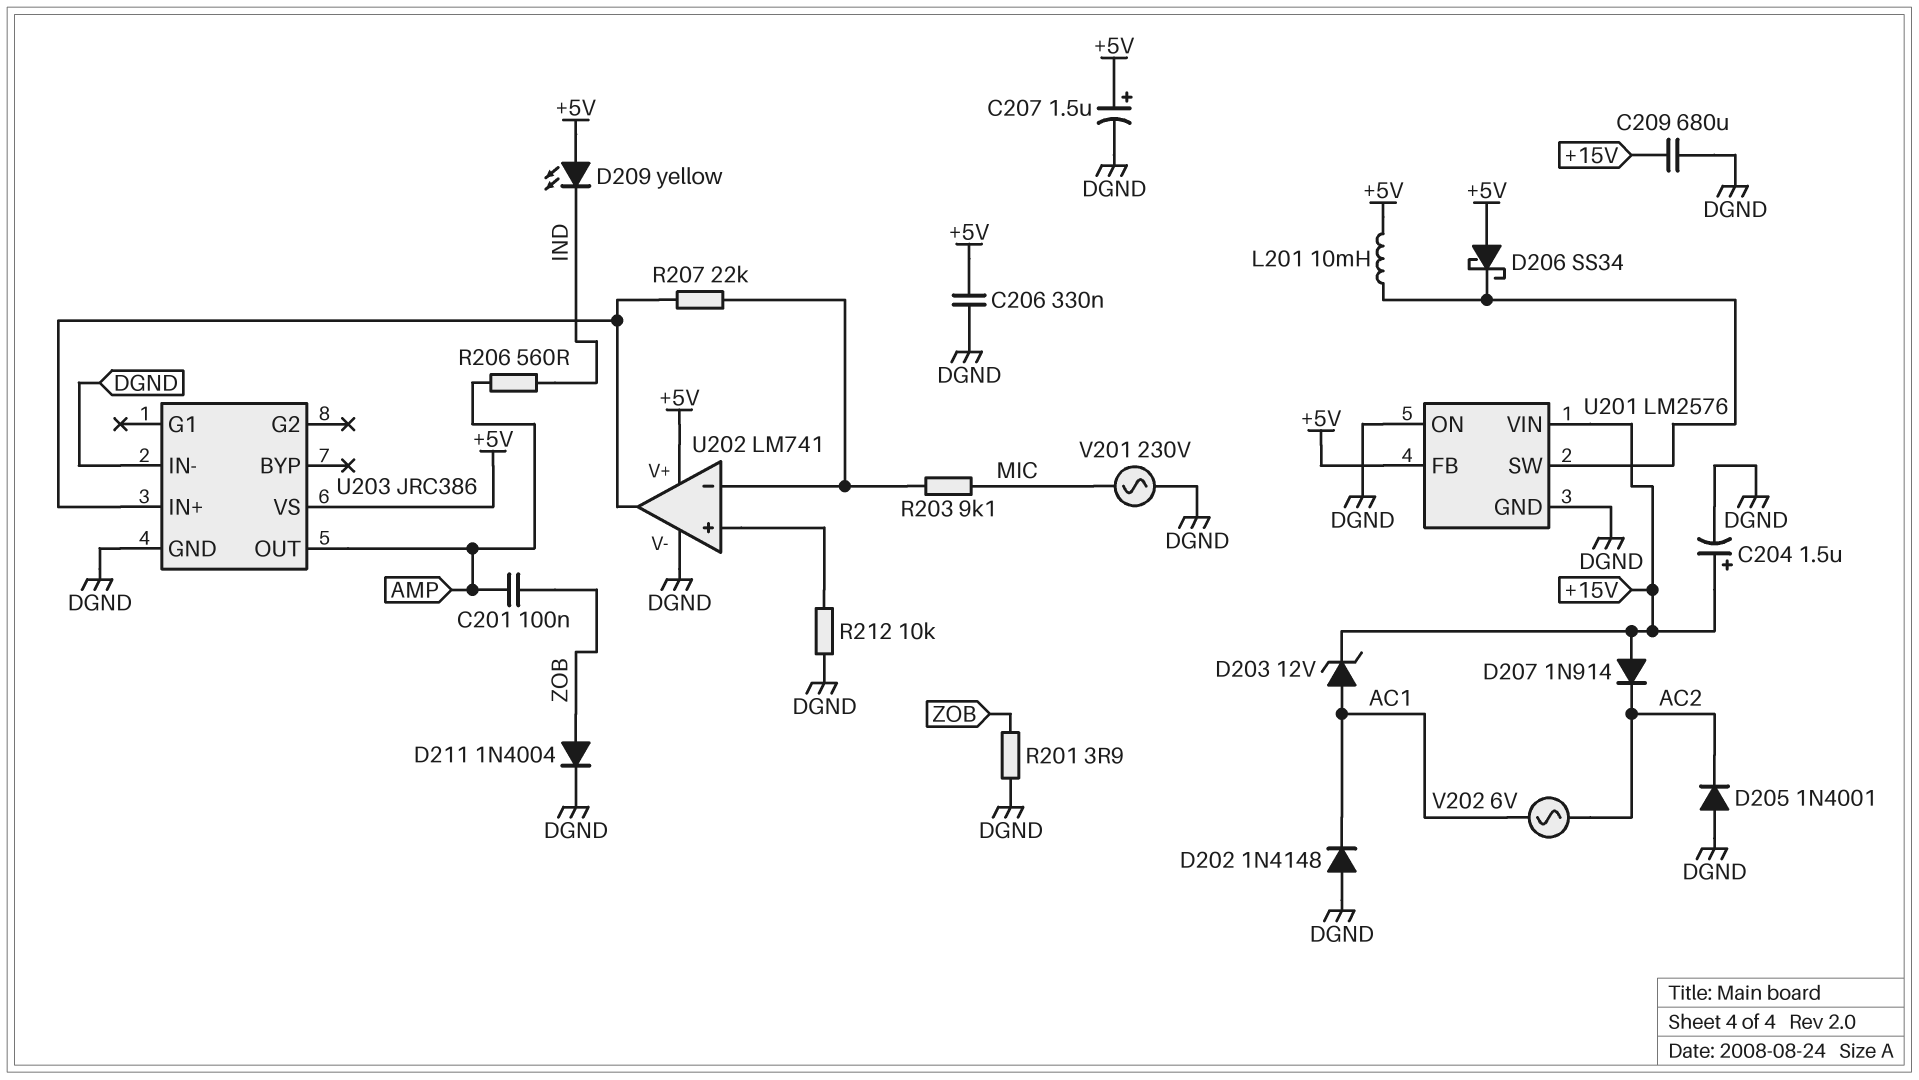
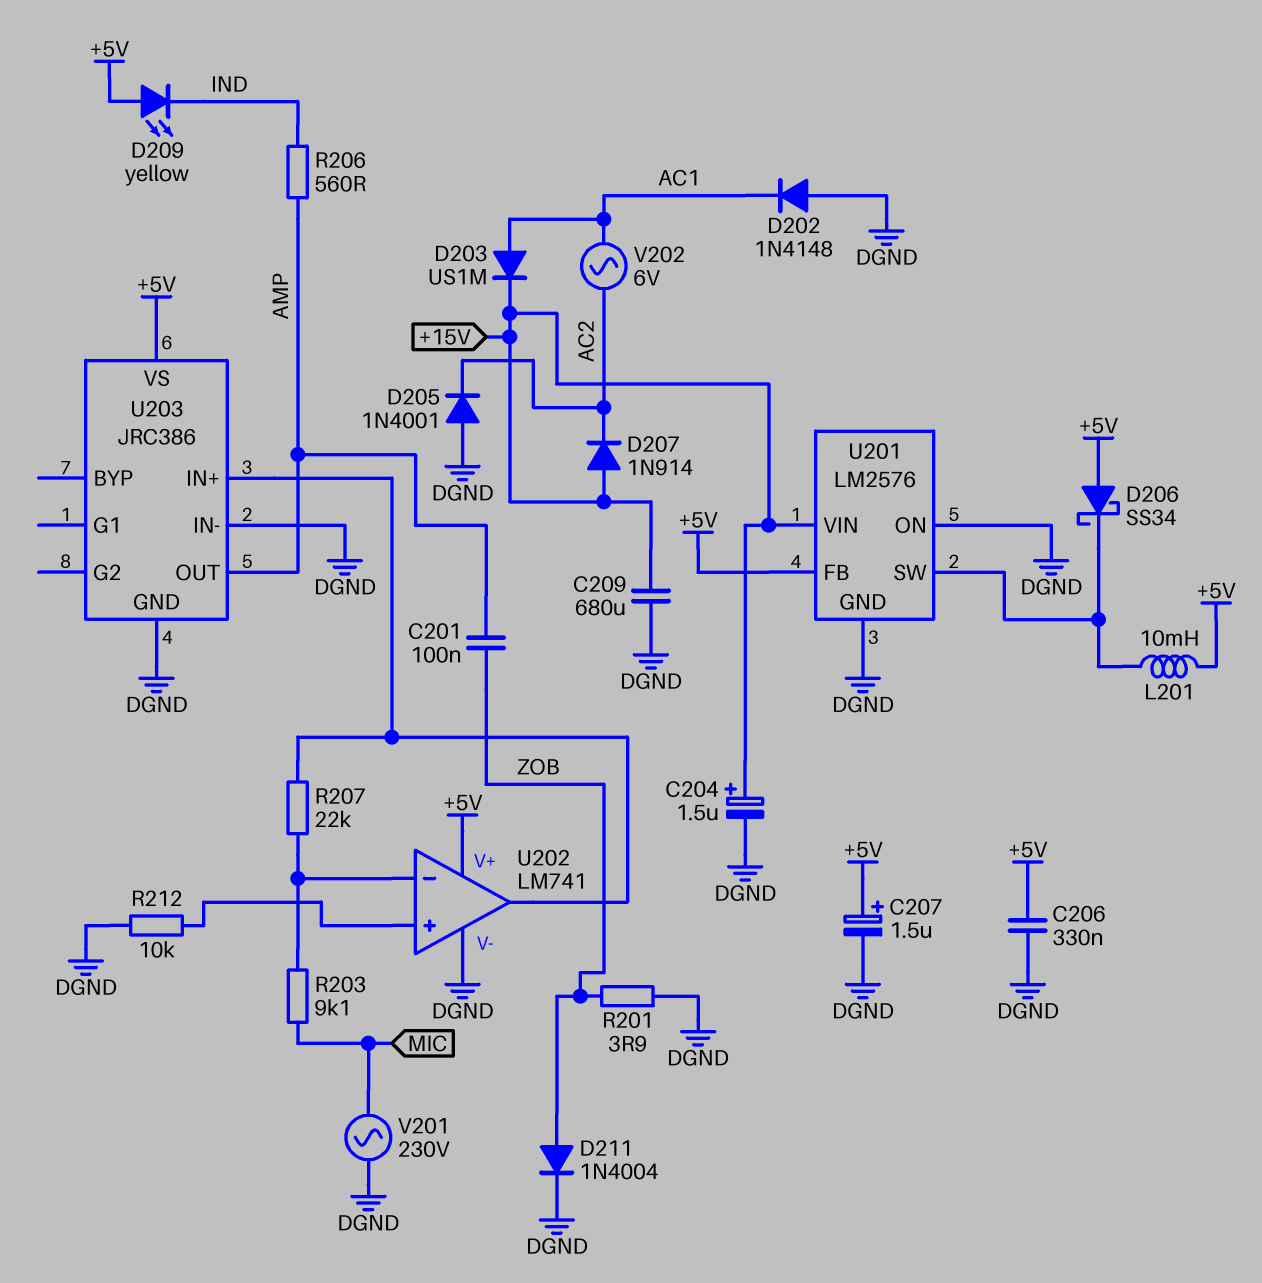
D203: zener 12V (A AC1, K +15V) -> diode US1M (A AC1, K +15V)

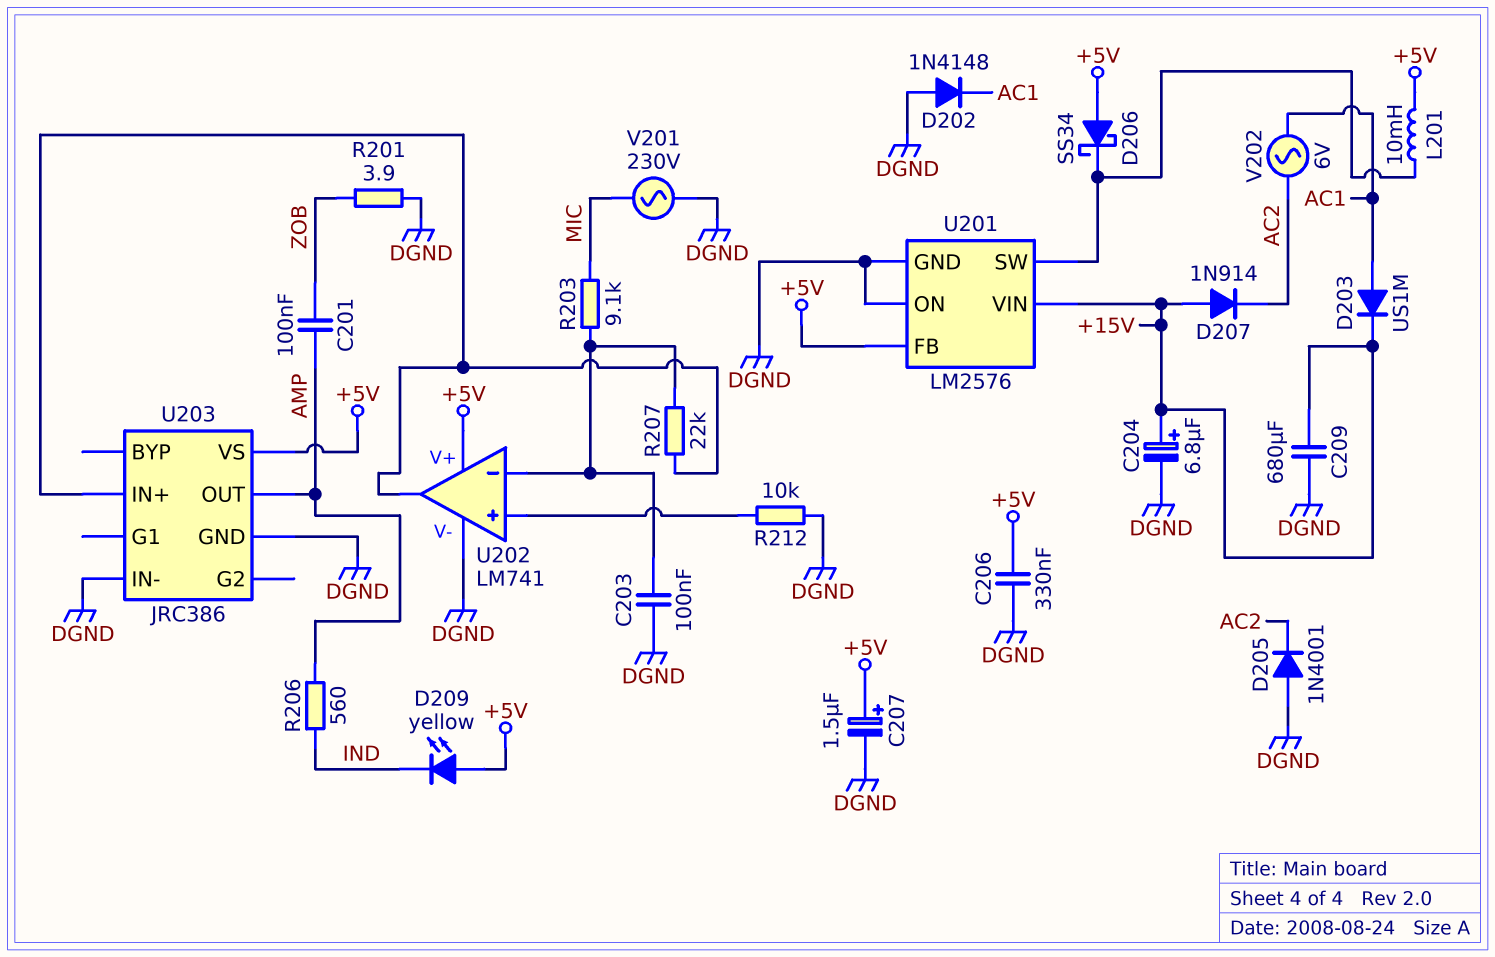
C203: none -> 100nF (DGND, U202/in-)
C204: 1.5uF (plus +15V, minus DGND) -> 6.8uF (plus +15V, minus DGND)
D211: diode 1N4004 (A ZOB, K DGND) -> none

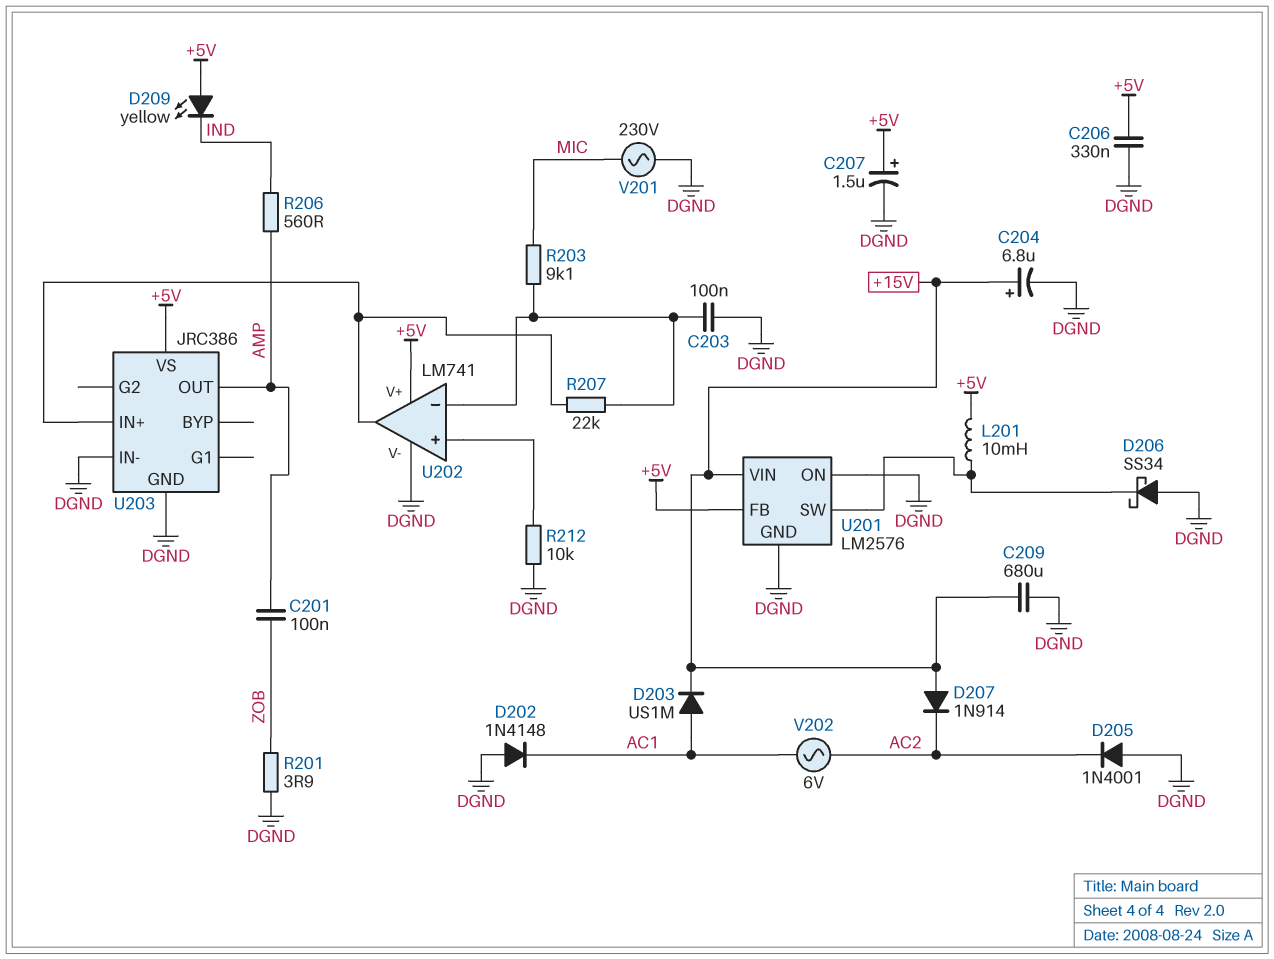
D206: schottky SS34 (A +5V, K U201/SW) -> schottky SS34 (A DGND, K U201/SW)

